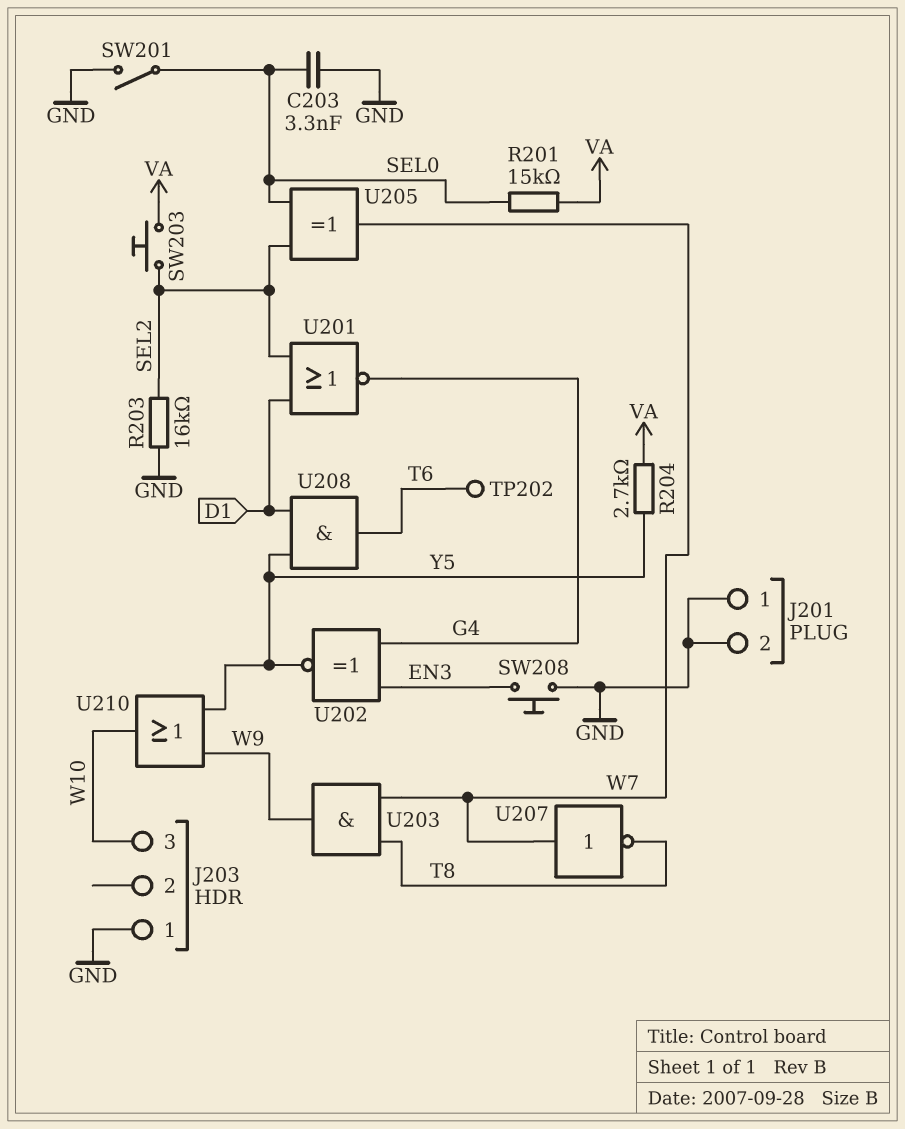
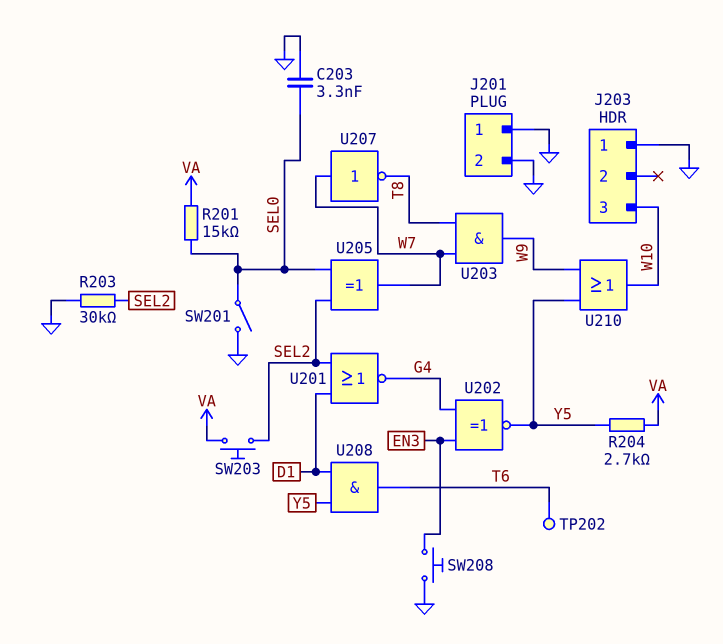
R203: 16k (GND, SEL2) -> 30k (GND, SEL2)

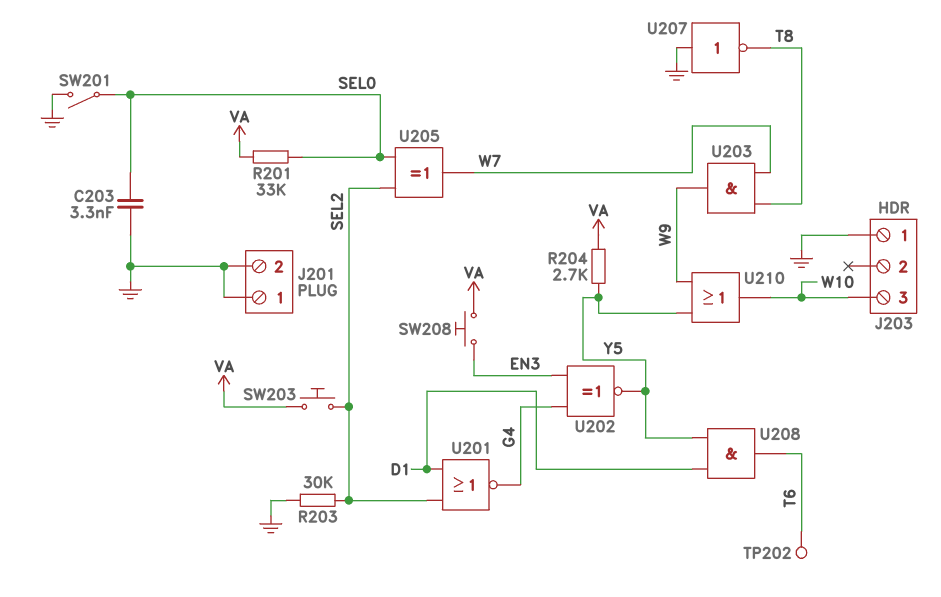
R201: 15k (SEL0, VA) -> 33k (SEL0, VA)
SW208: button (EN3, GND) -> button (EN3, VA)
U207: NOT (in W7, out T8) -> NOT (in GND, out T8)

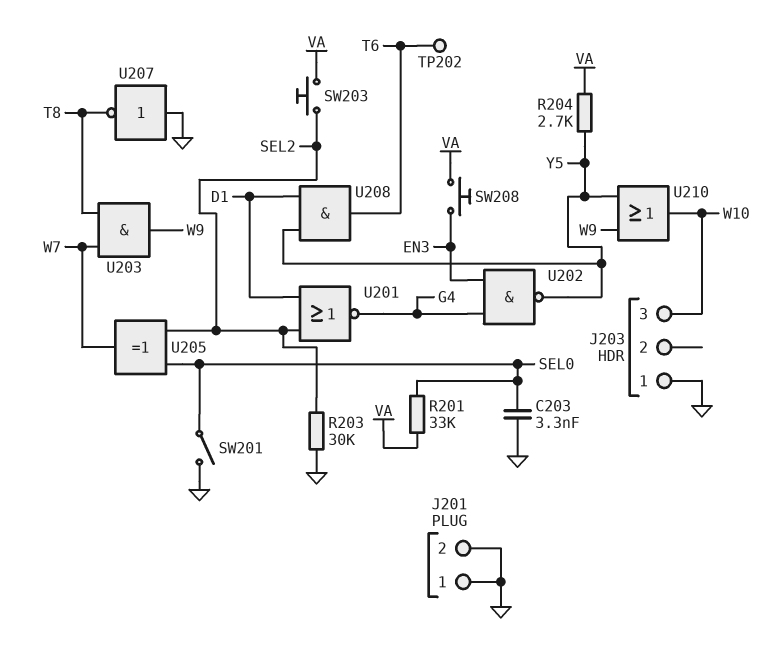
U202: XNOR (in EN3, in G4, out Y5) -> NAND (in EN3, in G4, out Y5)

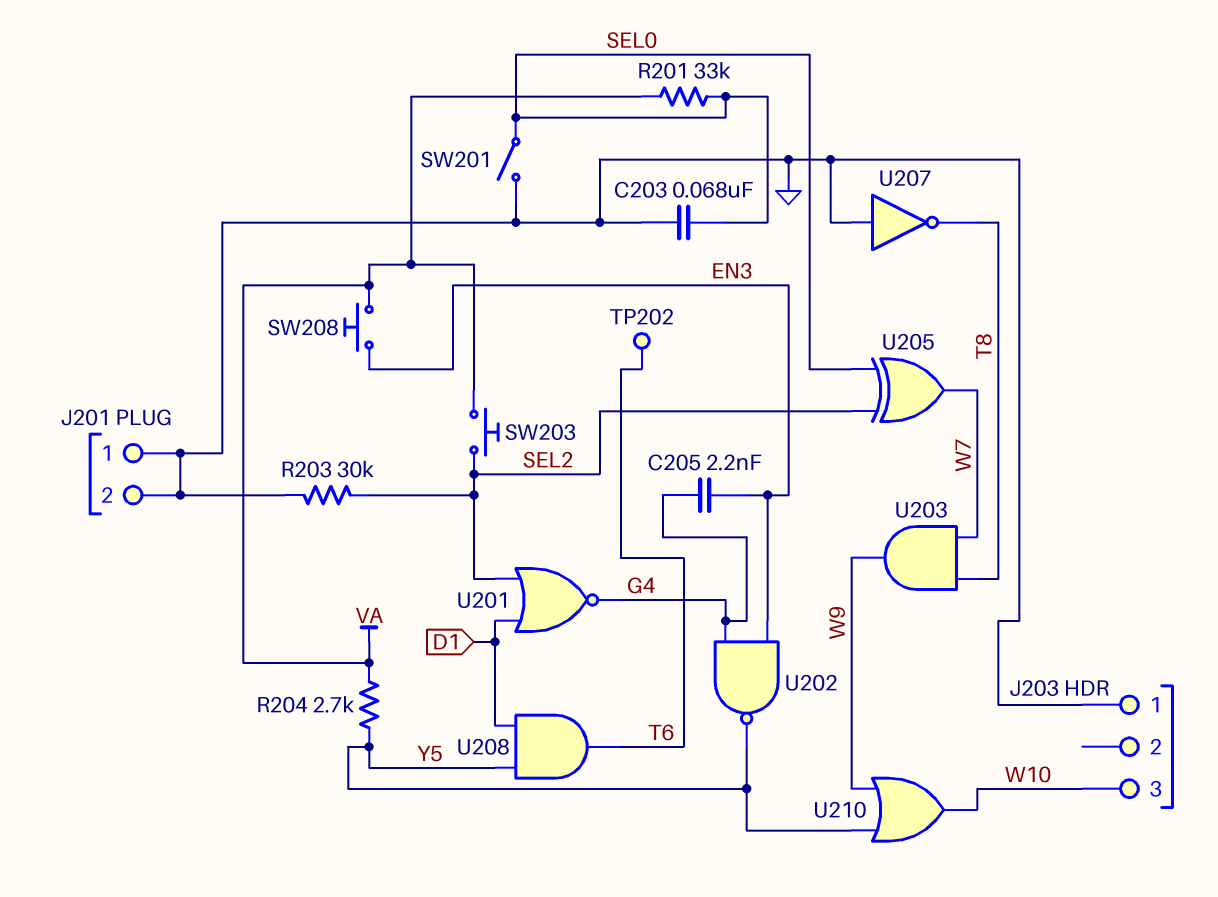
C203: 3.3nF (GND, SEL0) -> 68nF (GND, SEL0)
C205: none -> 2.2nF (EN3, G4)

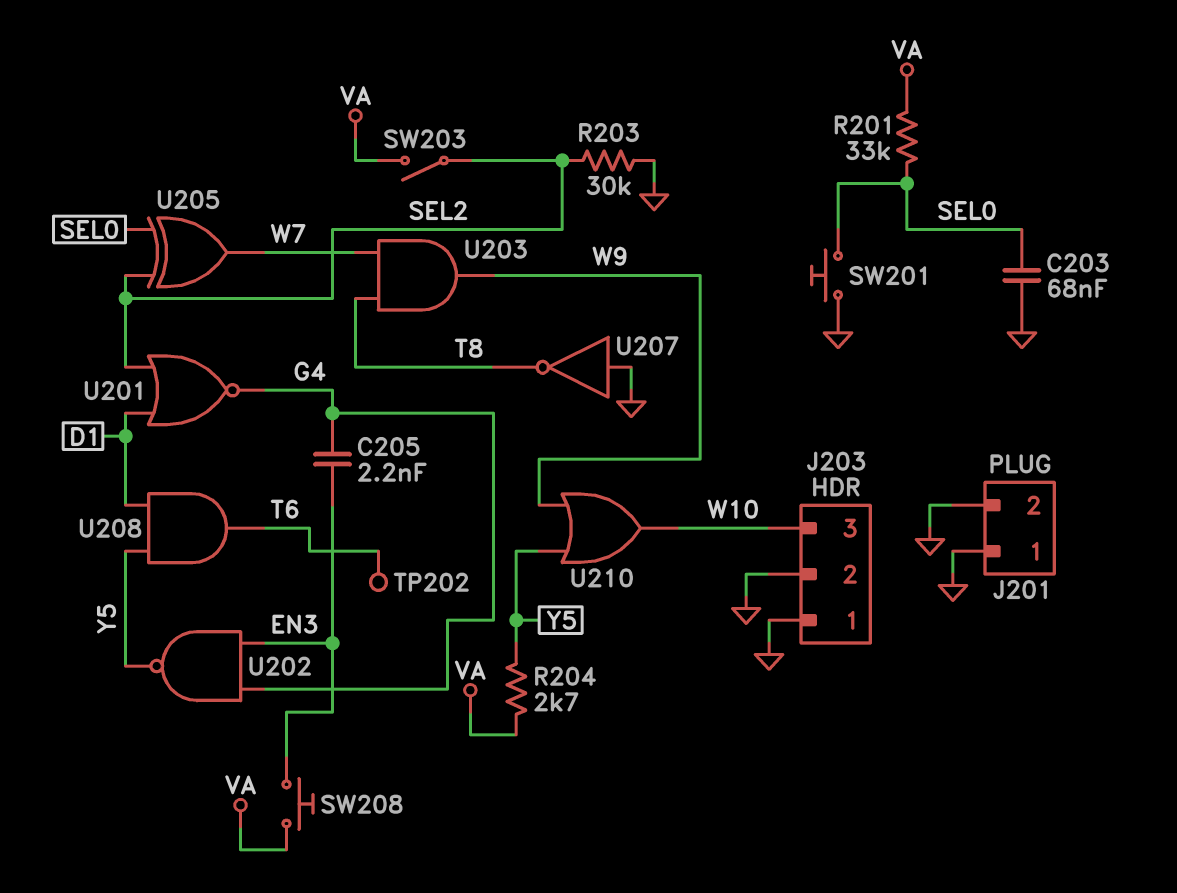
J203 pin 2: none -> GND
SW201: switch (GND, SEL0) -> button (GND, SEL0)
SW203: button (SEL2, VA) -> switch (SEL2, VA)

